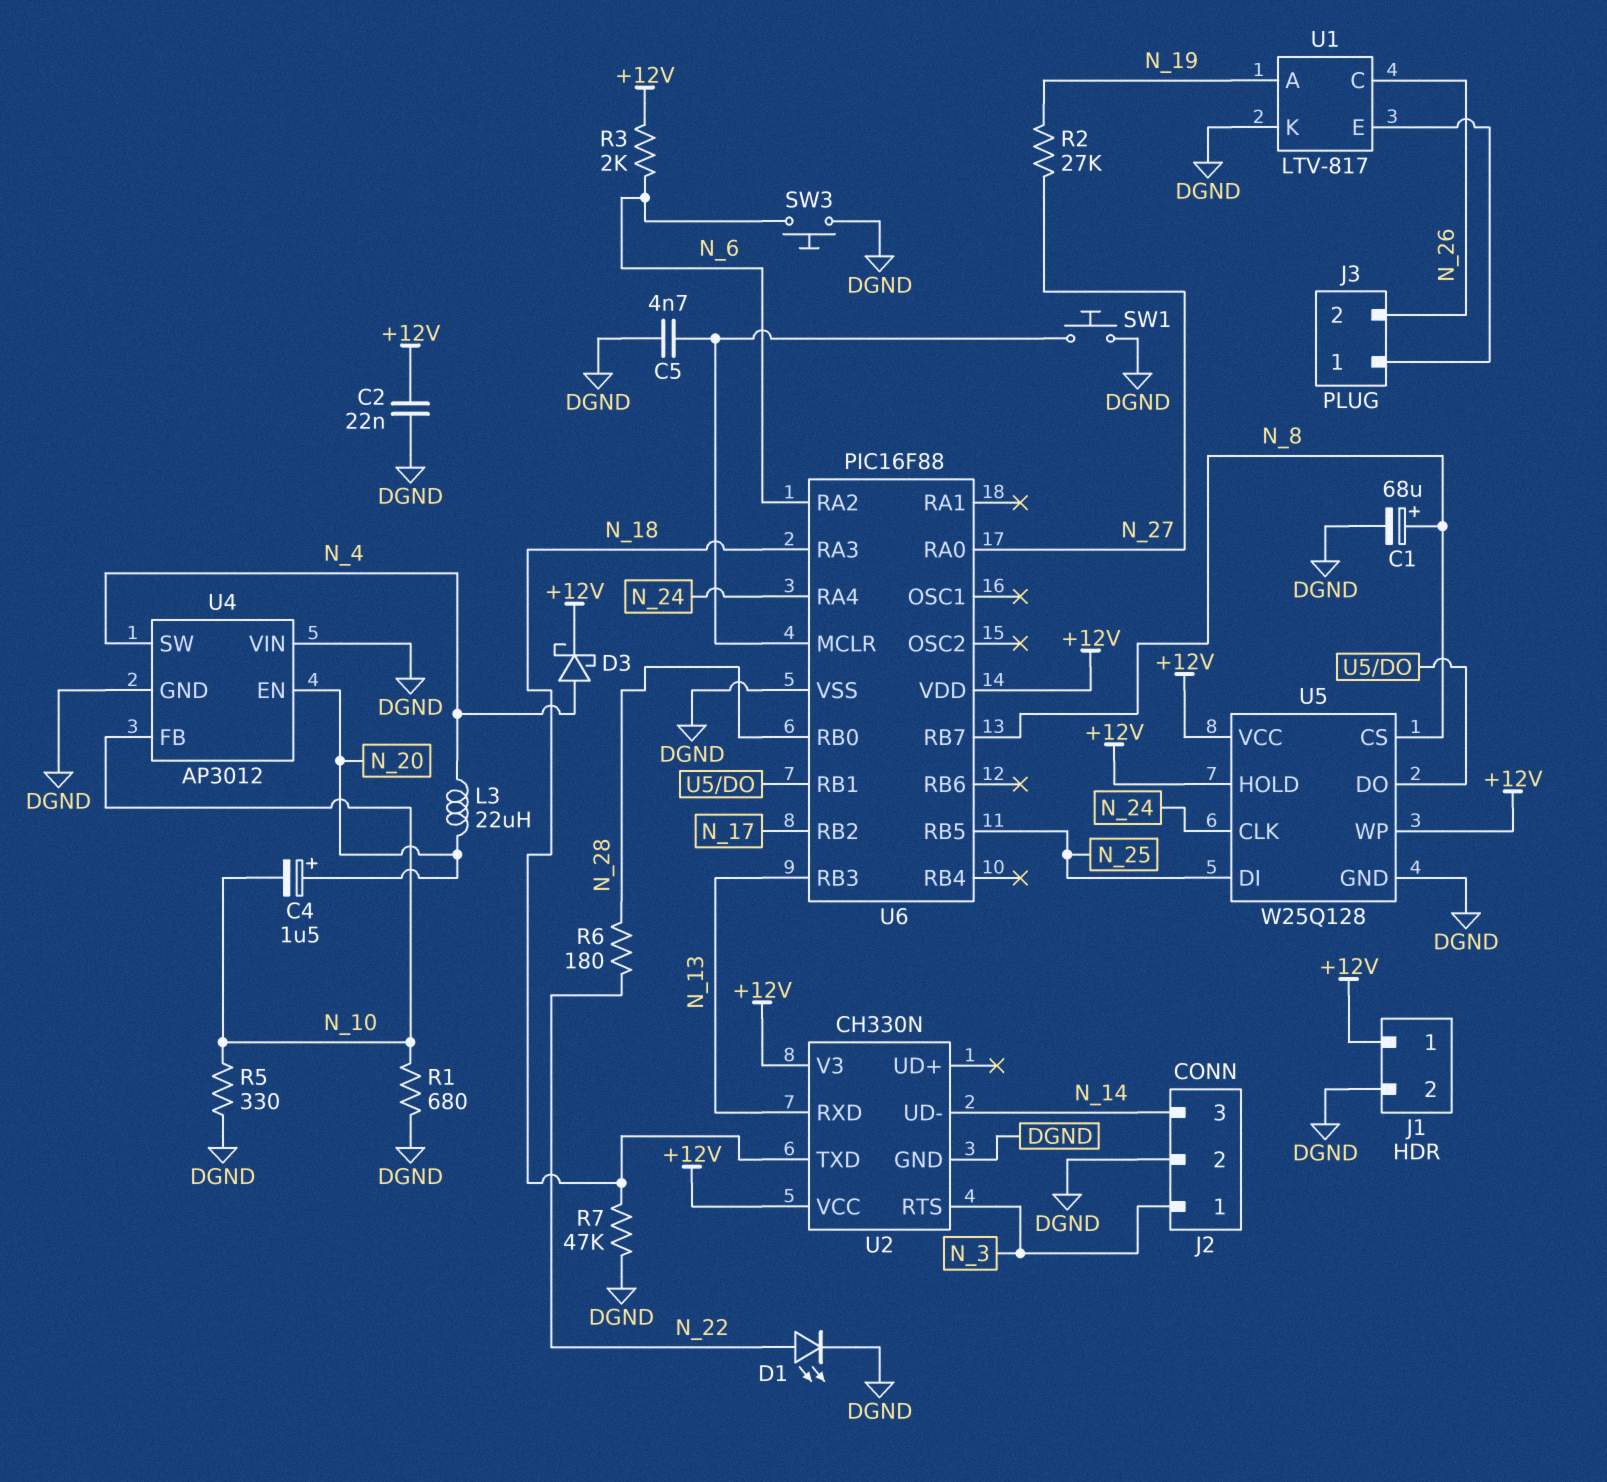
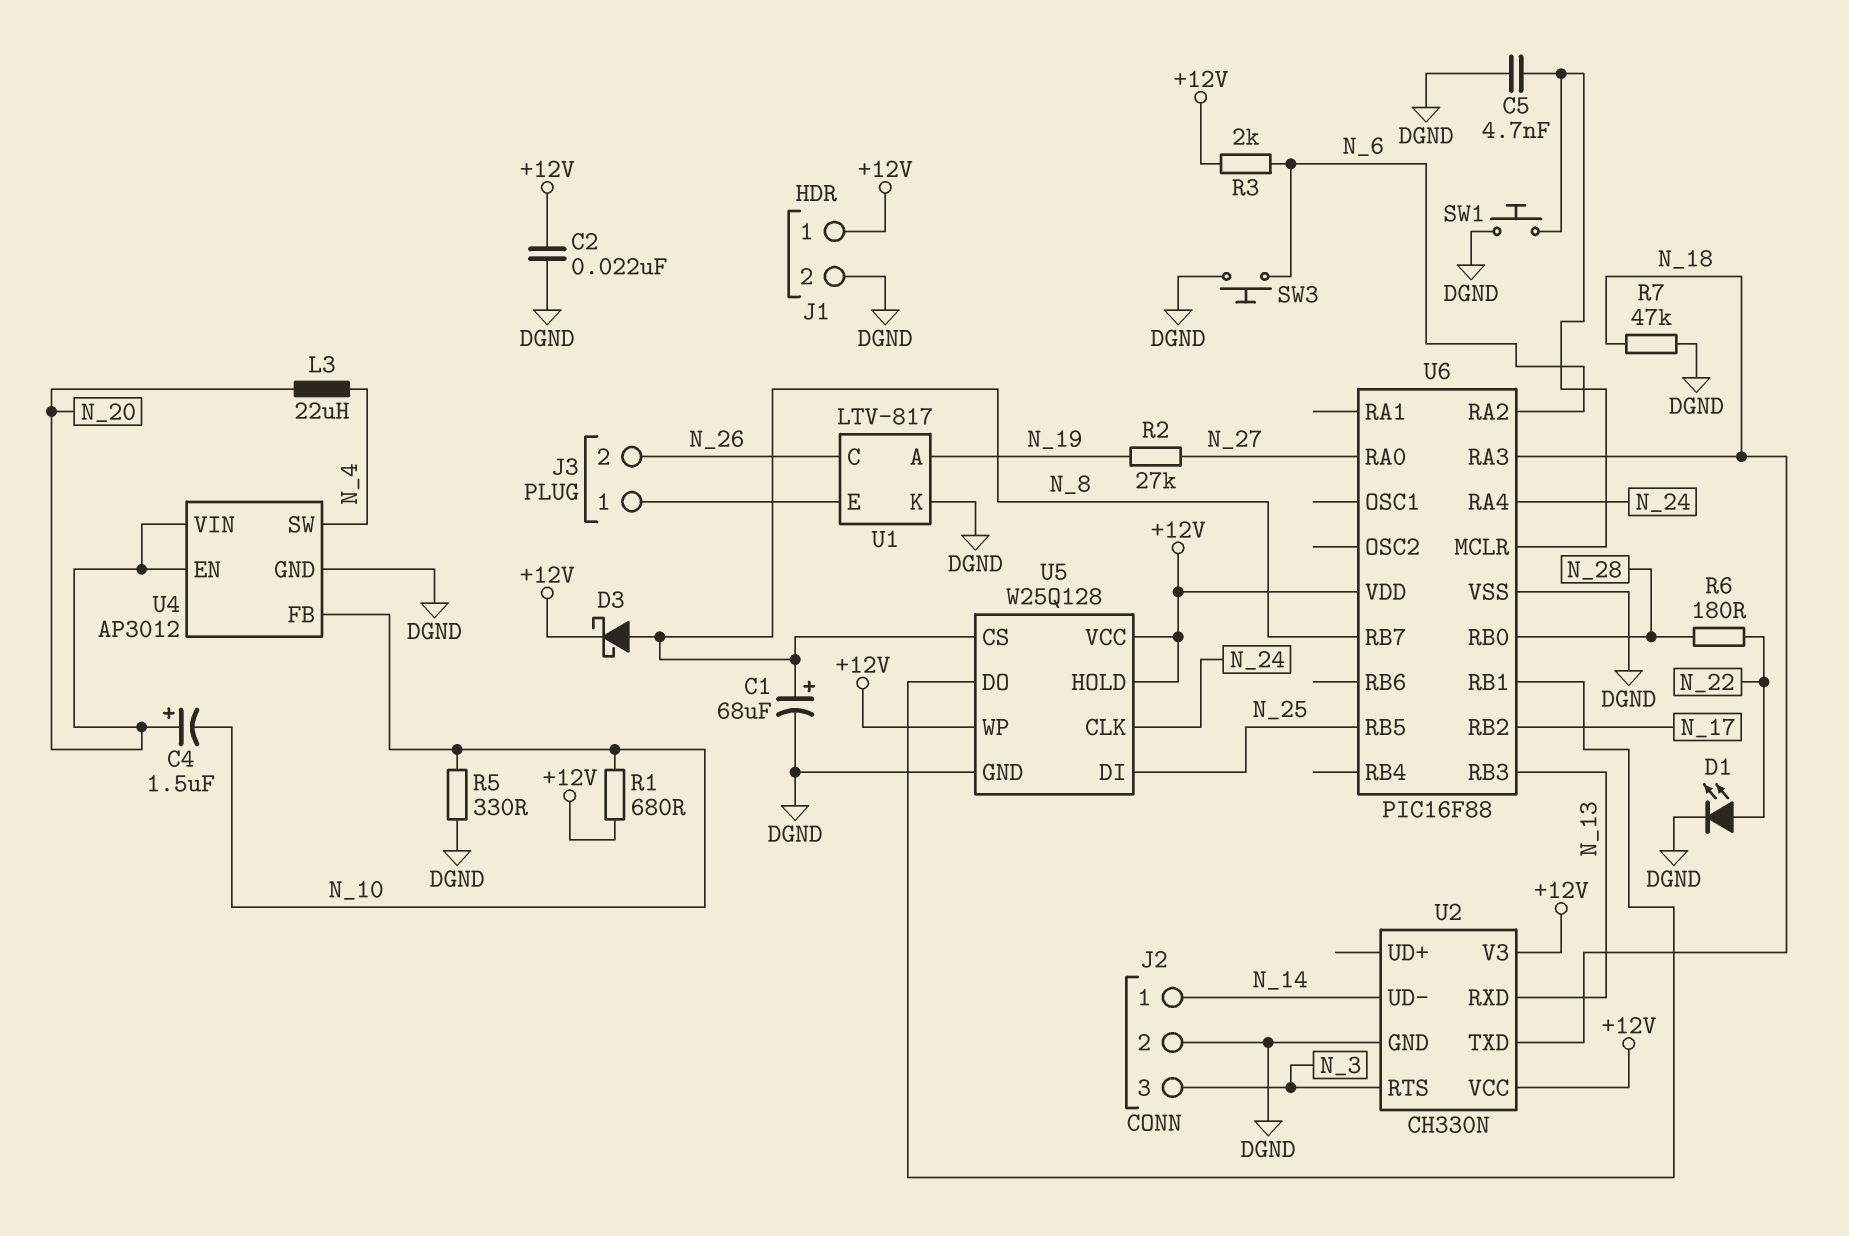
D3: schottky (A N_4, K +12V) -> schottky (A N_8, K +12V)
J2 pin 1: N_3 -> N_14
J2 pin 3: N_14 -> N_3
R1: 680 (DGND, N_10) -> 680 (+12V, N_10)
U4 pin VIN: DGND -> N_20

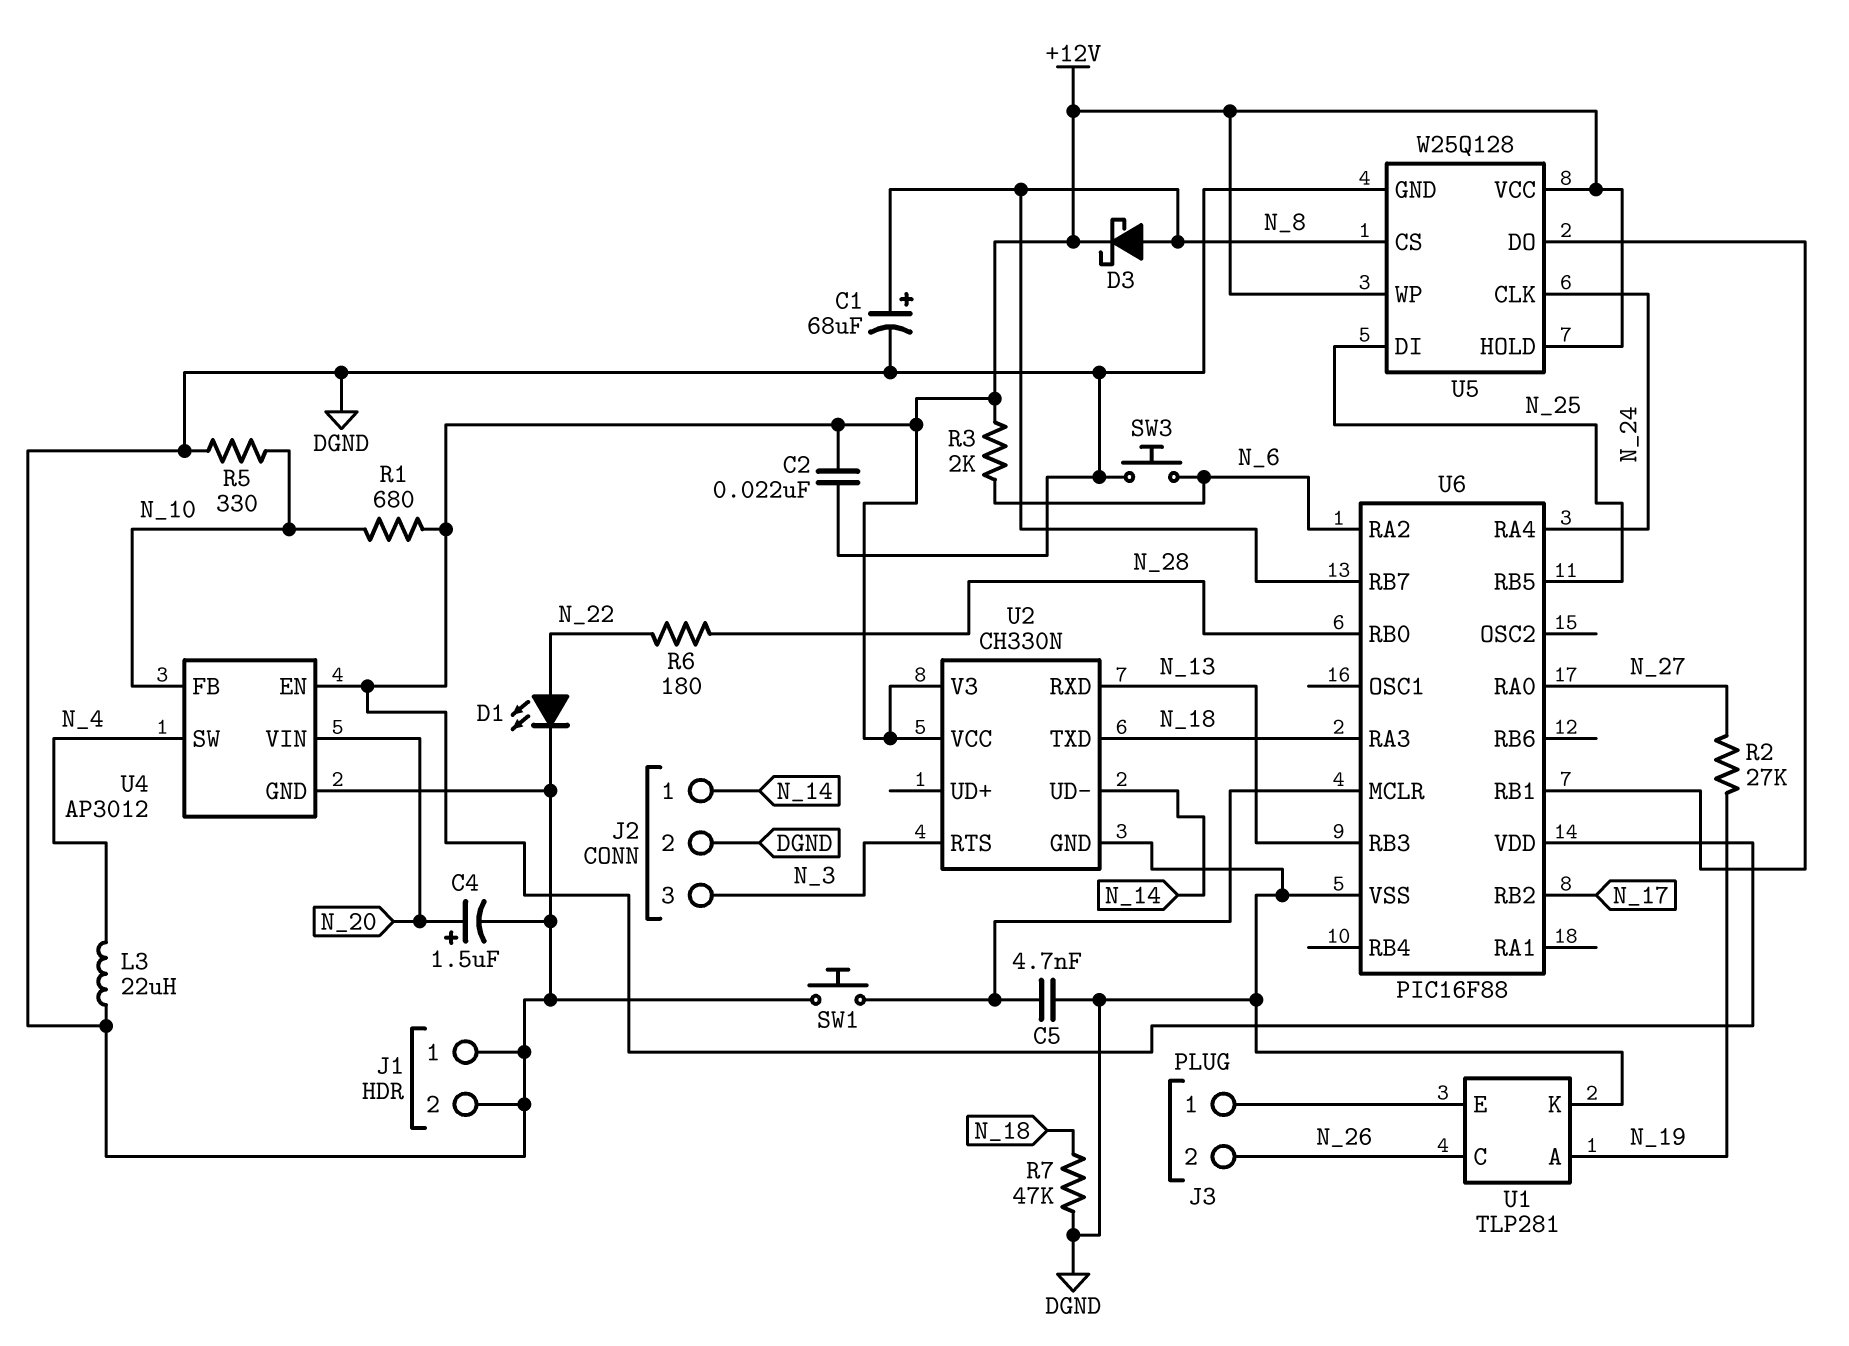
C4: 1.5uF (plus N_20, minus N_10) -> 1.5uF (plus N_20, minus DGND)
J1 pin 1: +12V -> DGND
L3: 22uH (N_4, N_20) -> 22uH (DGND, N_4)
U1: LTV-817 -> TLP281
U4 pin EN: N_20 -> +12V

